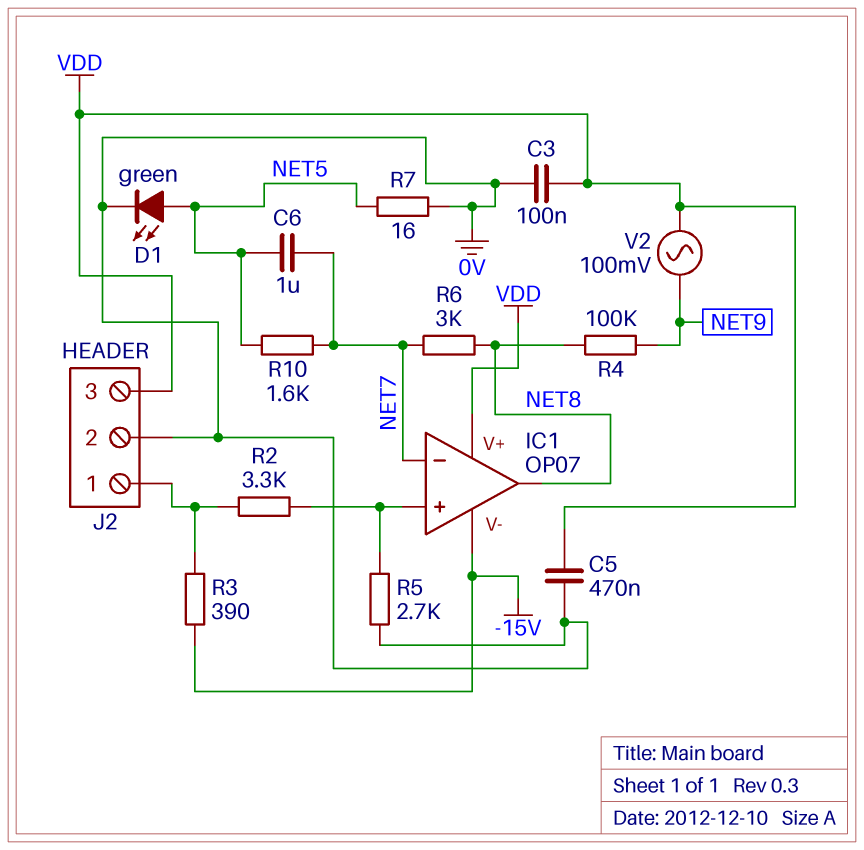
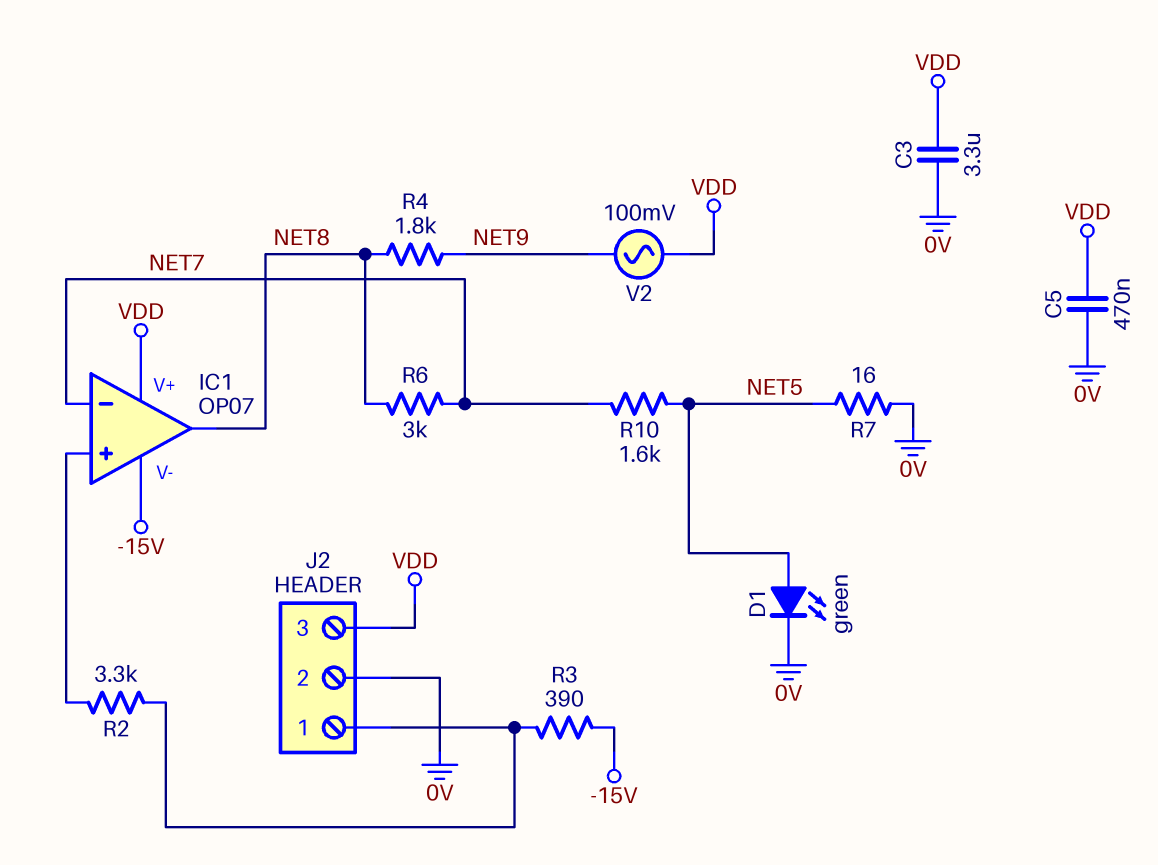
C3: 100nF (0V, VDD) -> 3.3uF (0V, VDD)
C6: 1uF (NET5, NET7) -> none
R4: 100k (NET8, NET9) -> 1.8k (NET8, NET9)
R5: 2.7k (0V, IC1/in+) -> none

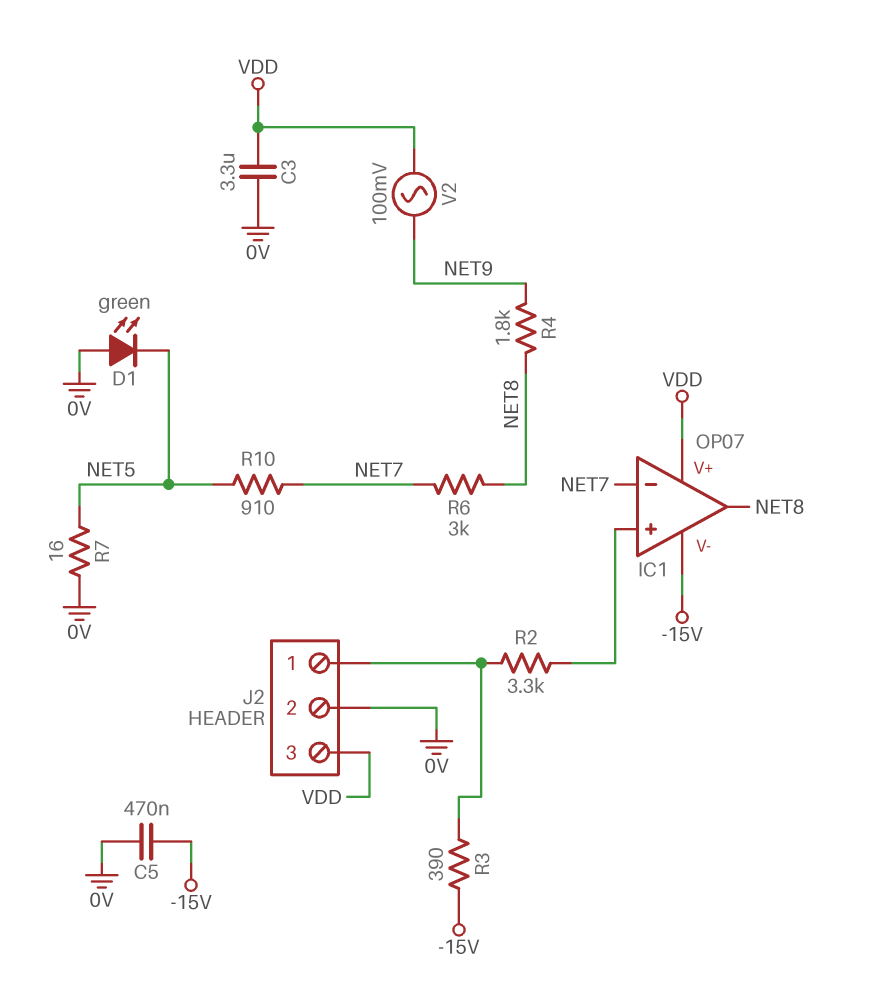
C5: 470nF (0V, VDD) -> 470nF (-15V, 0V)
D1: LED green (A NET5, K 0V) -> LED green (A 0V, K NET5)
R10: 1.6k (NET5, NET7) -> 910 (NET5, NET7)

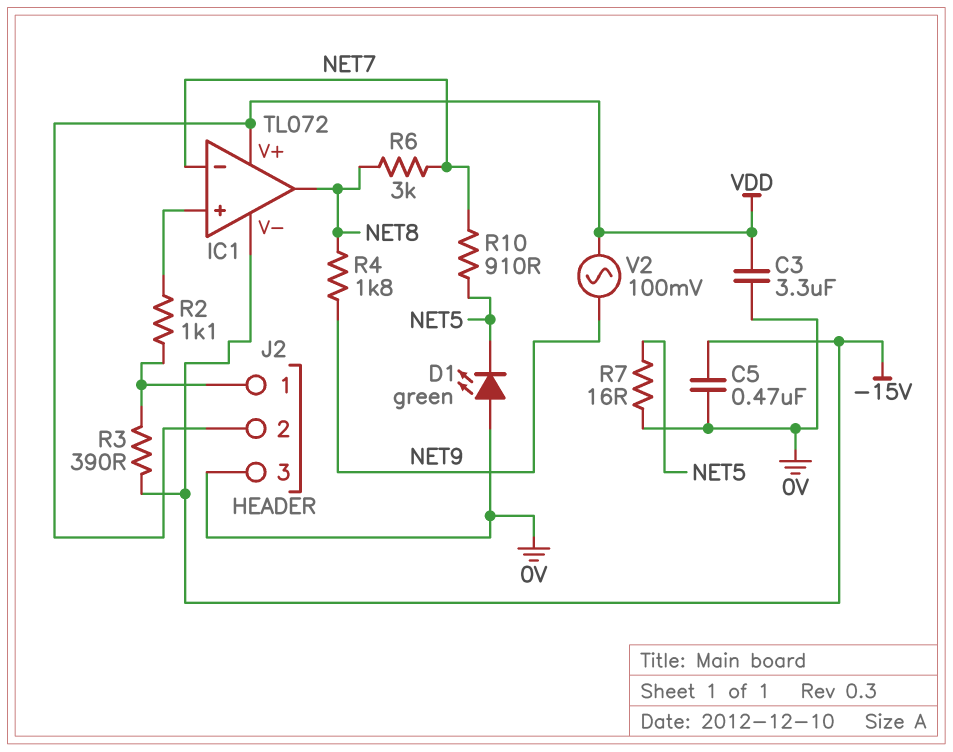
IC1: OP07 -> TL072
J2 pin 2: 0V -> VDD
J2 pin 3: VDD -> 0V
R2: 3.3k (IC1/in+, J2/1) -> 1.1k (IC1/in+, J2/1)

